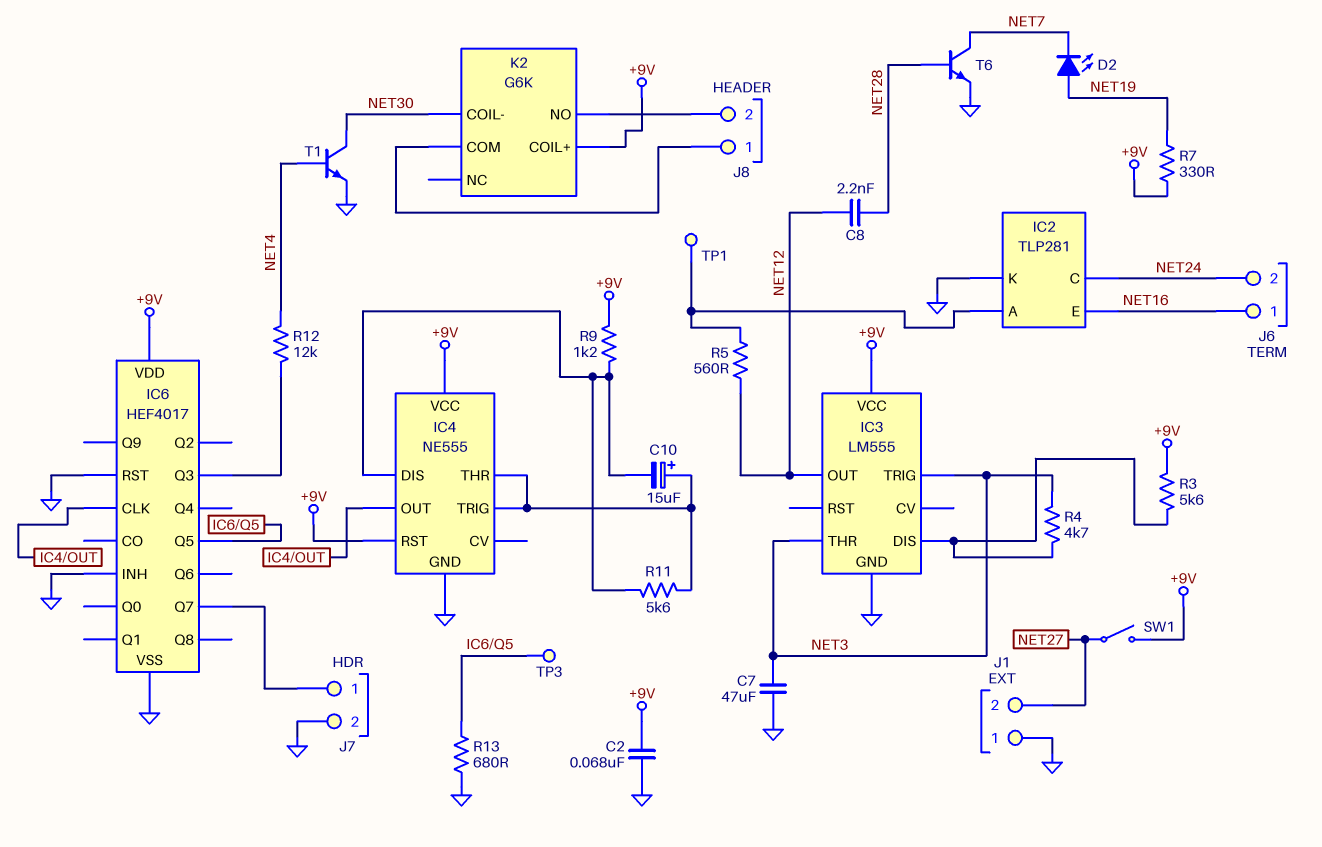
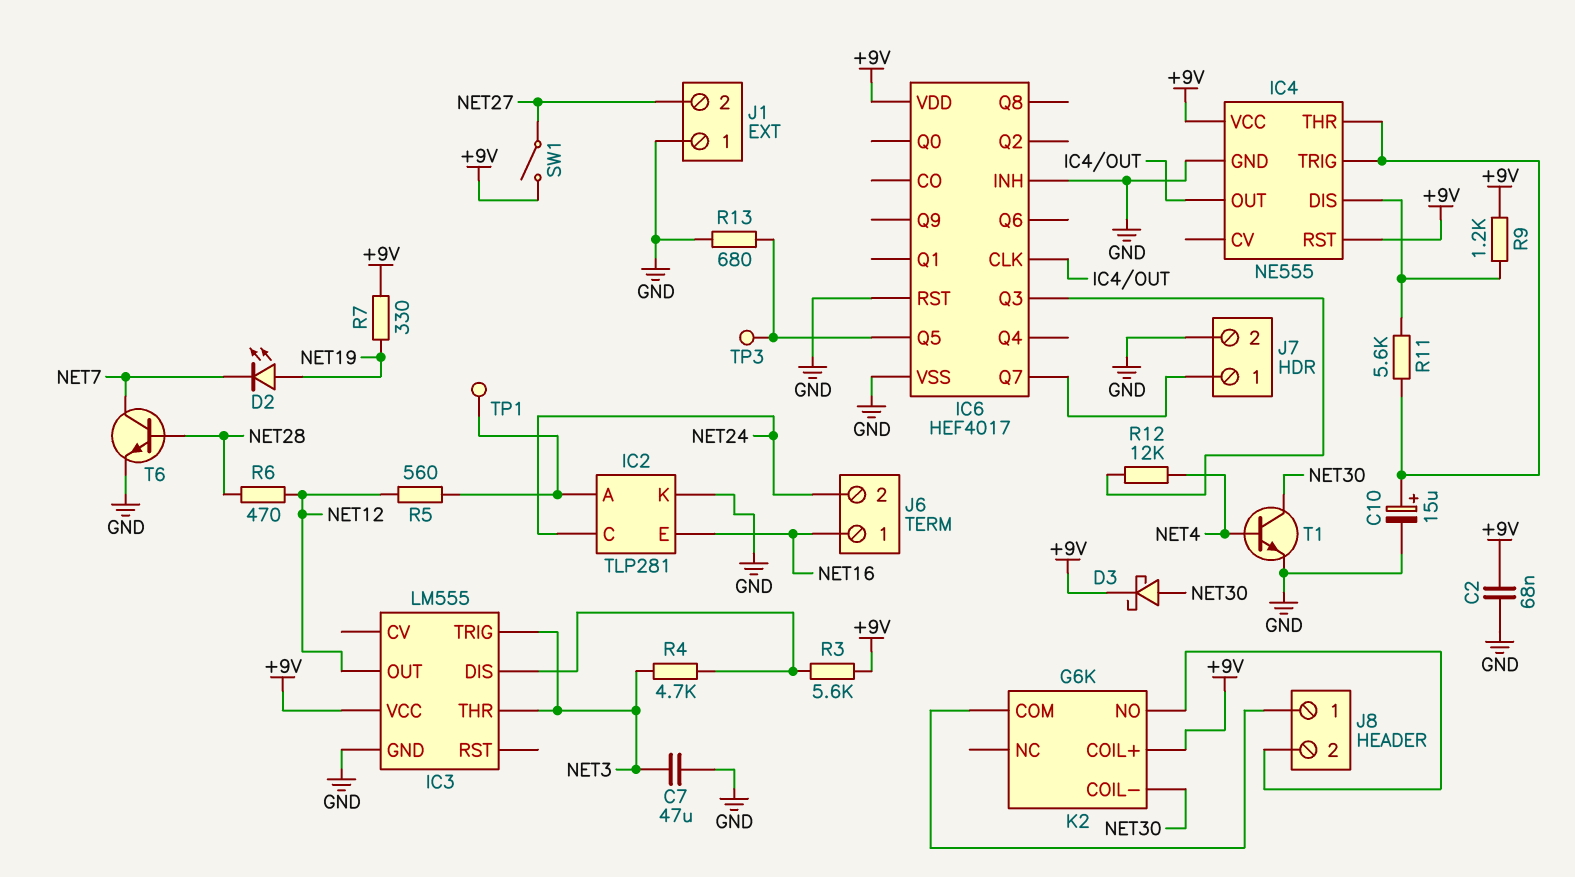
C8: 2.2nF (NET12, NET28) -> none
C10: 15uF (plus IC4/THR, minus IC4/DIS) -> 15uF (plus IC4/THR, minus GND)
D3: none -> schottky (A NET30, K +9V)
R6: none -> 470 (NET12, NET28)

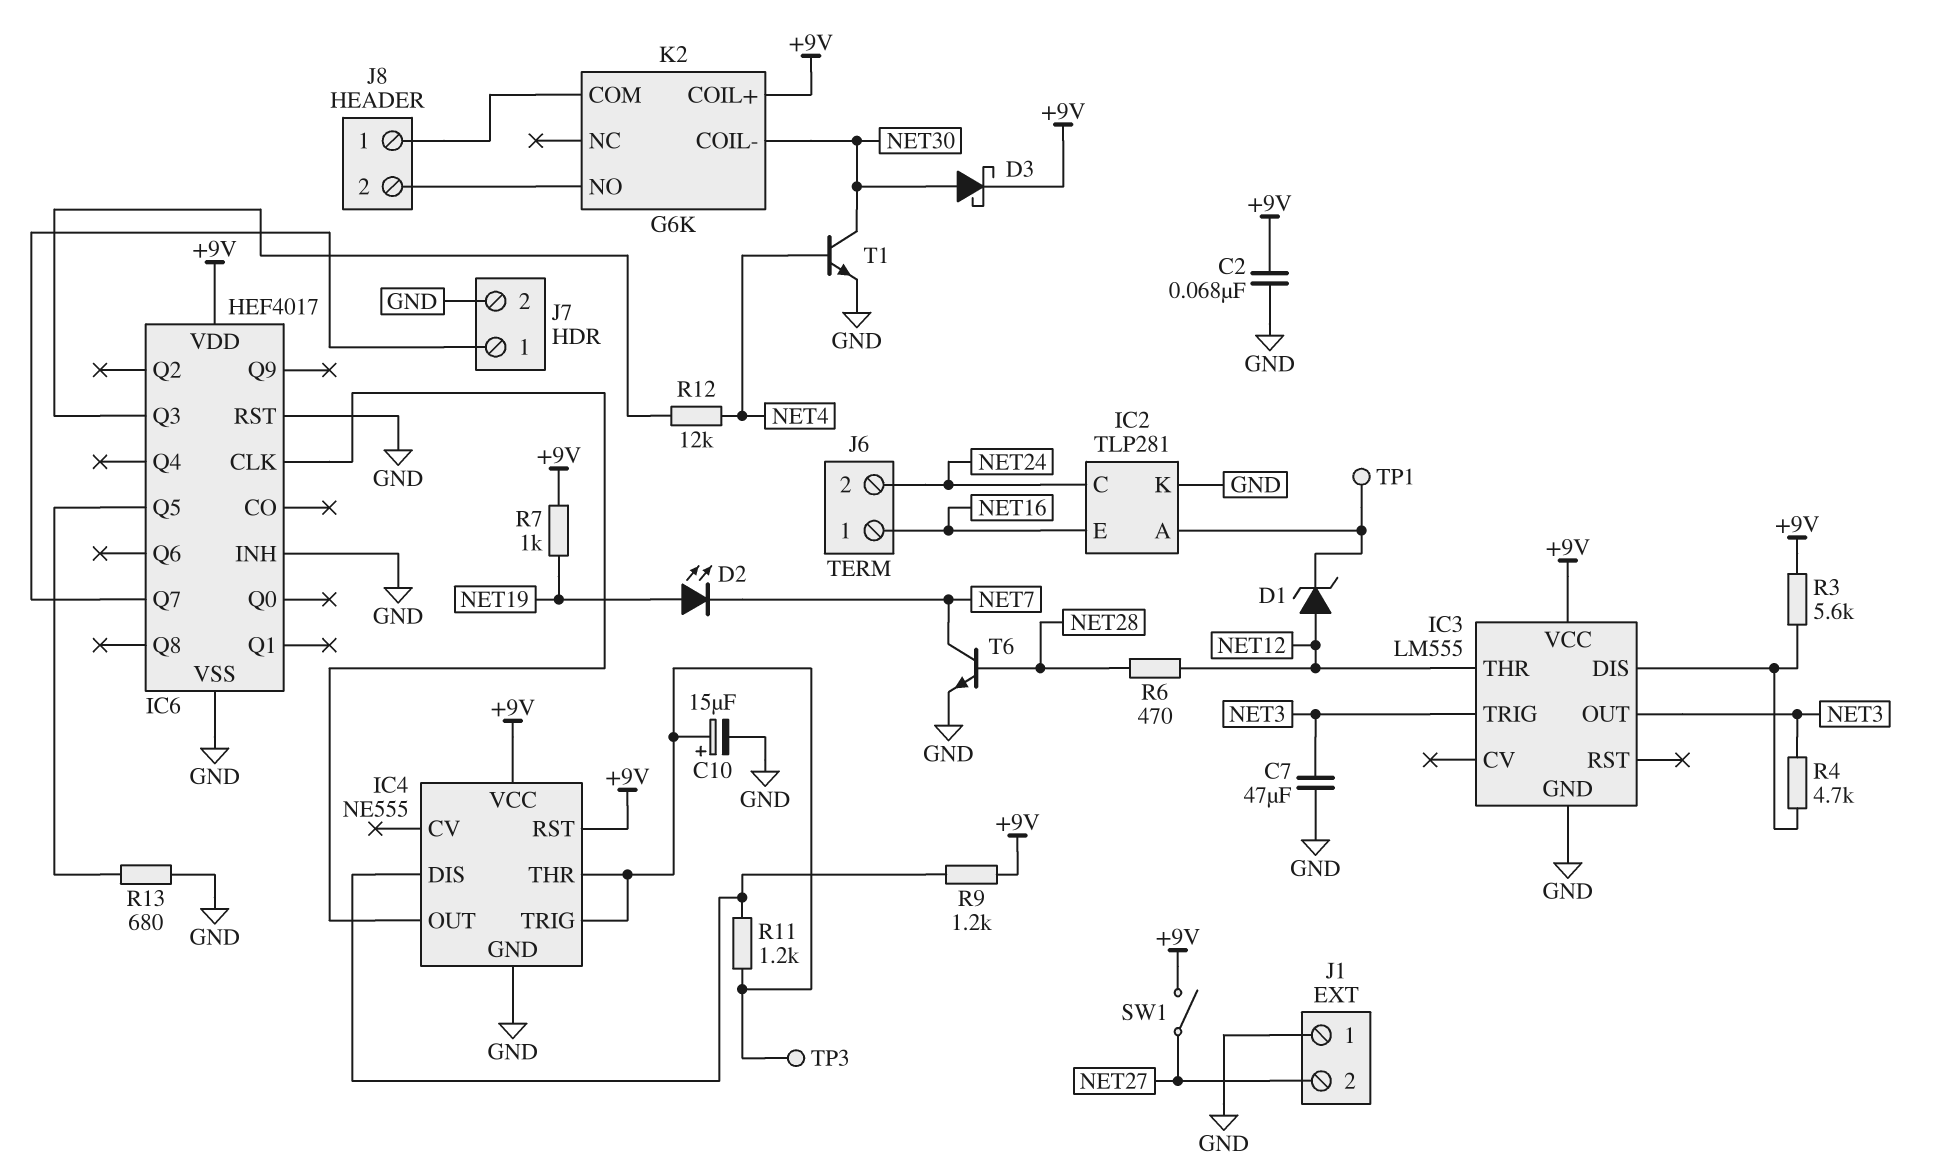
D1: none -> zener (A NET12, K IC2/A)
IC3 pin OUT: NET12 -> NET3
IC3 pin THR: NET3 -> NET12
R5: 560 (IC2/A, NET12) -> none
R7: 330 (+9V, NET19) -> 1k (+9V, NET19)
R11: 5.6k (IC4/DIS, IC4/THR) -> 1.2k (IC4/DIS, IC4/THR)
TP3: test point (IC6/Q5) -> test point (IC4/THR)

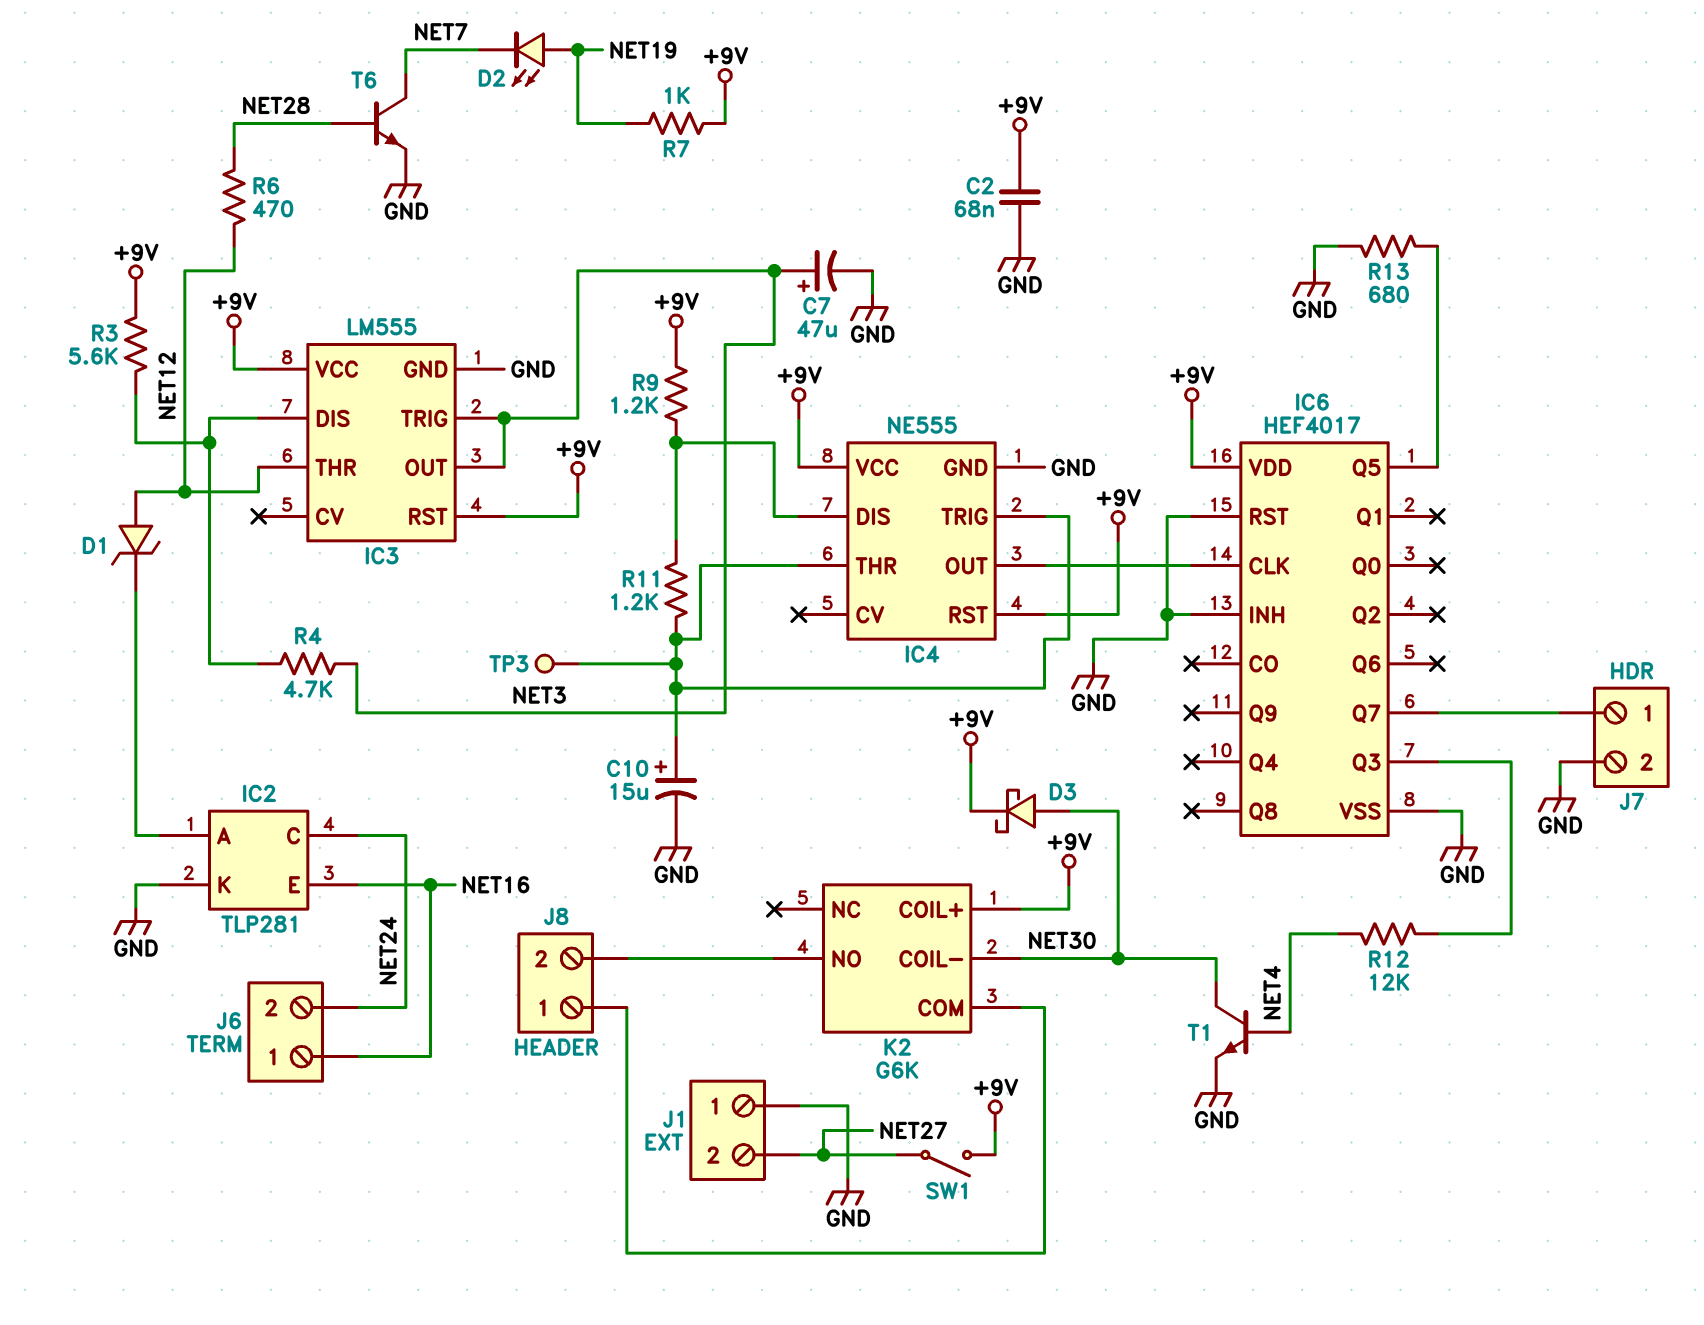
C7: 47uF (GND, NET3) -> 47uF (plus NET3, minus GND)
IC3 pin RST: none -> +9V
TP1: test point (IC2/A) -> none

